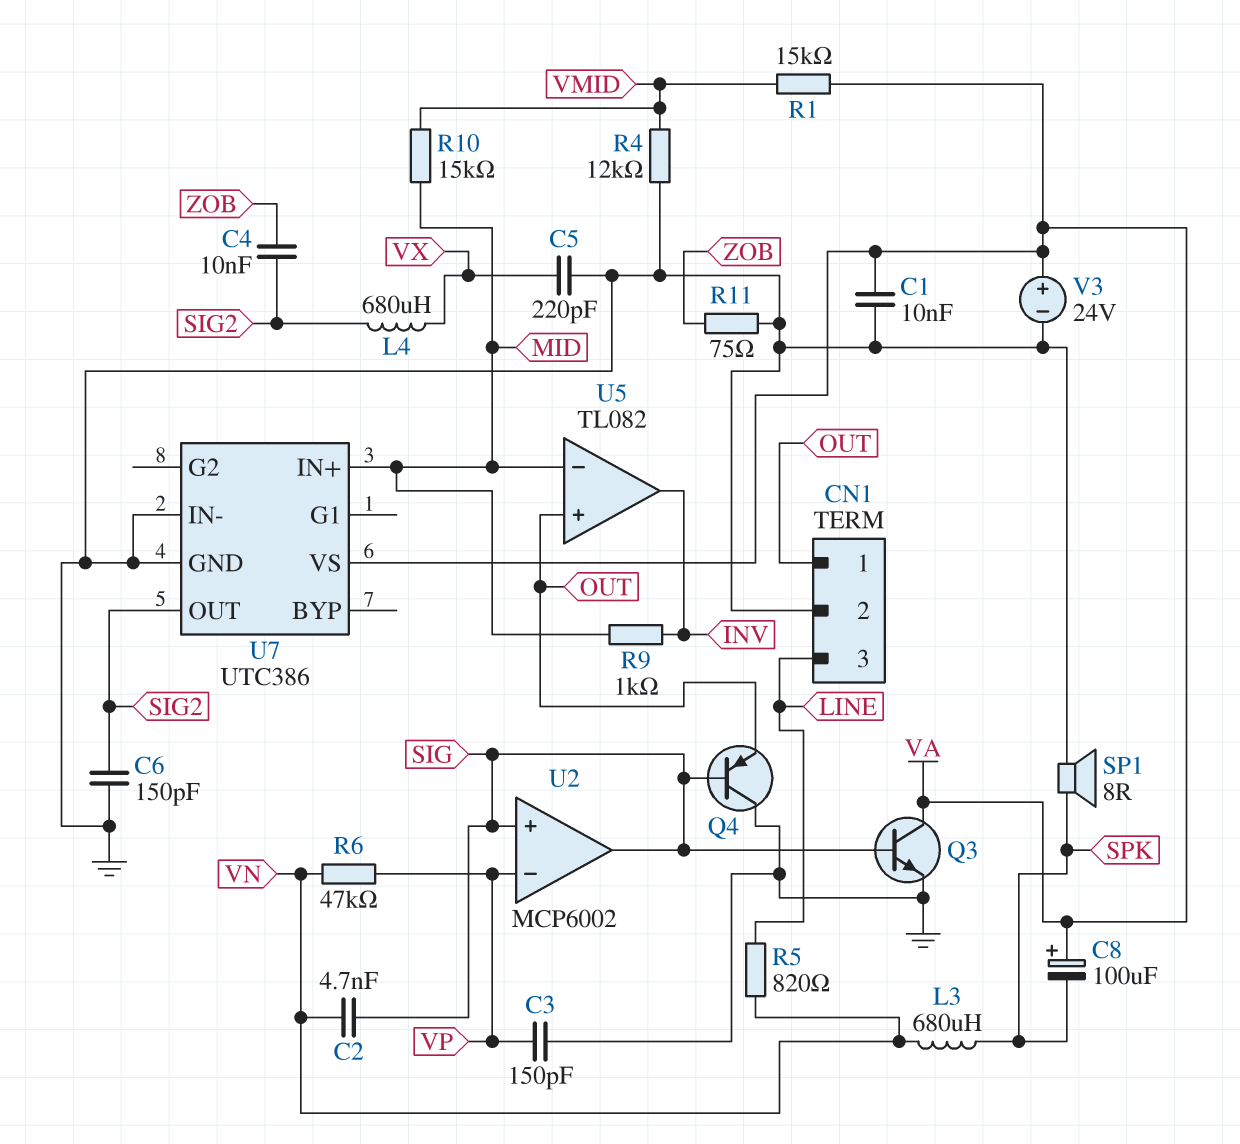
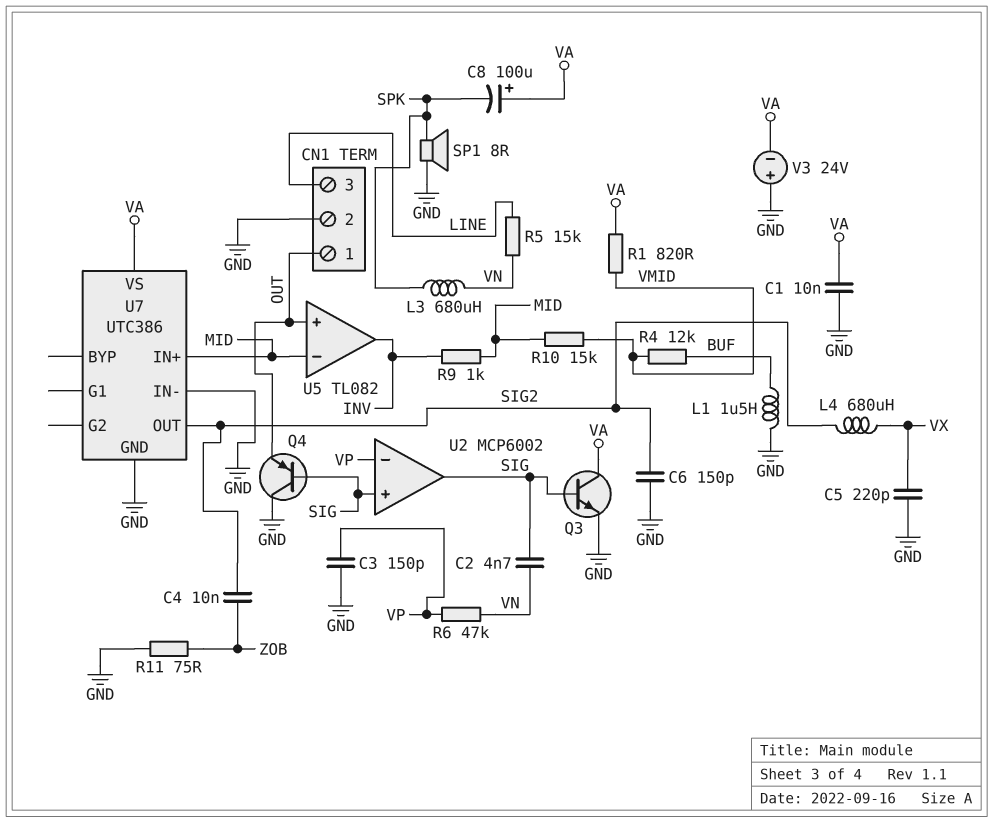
L1: none -> 1.5uH (BUF, GND)
R1: 15k (VA, VMID) -> 820 (VA, VMID)
R4: 12k (GND, VMID) -> 12k (BUF, VMID)
R5: 820 (LINE, VN) -> 15k (LINE, VN)
V3: 24V (plus VA, minus GND) -> 24V (plus GND, minus VA)

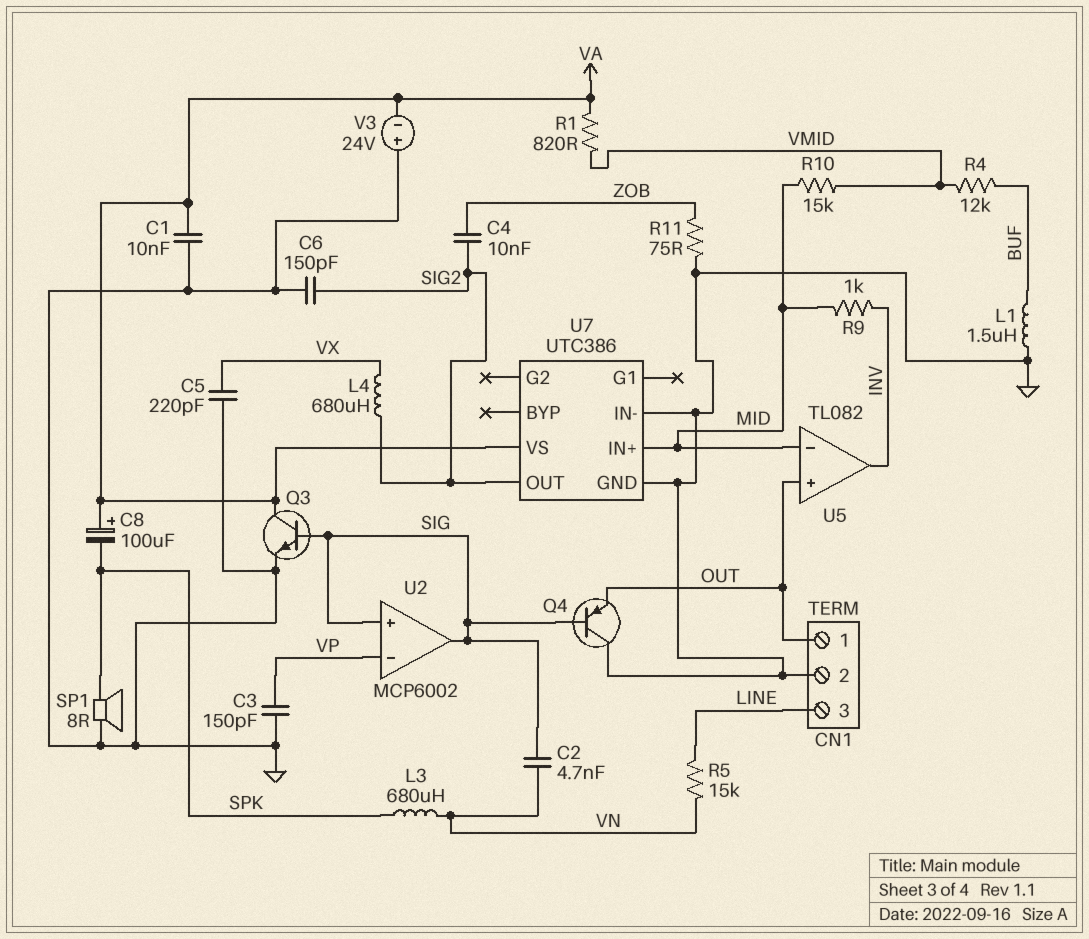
R6: 47k (VN, VP) -> none

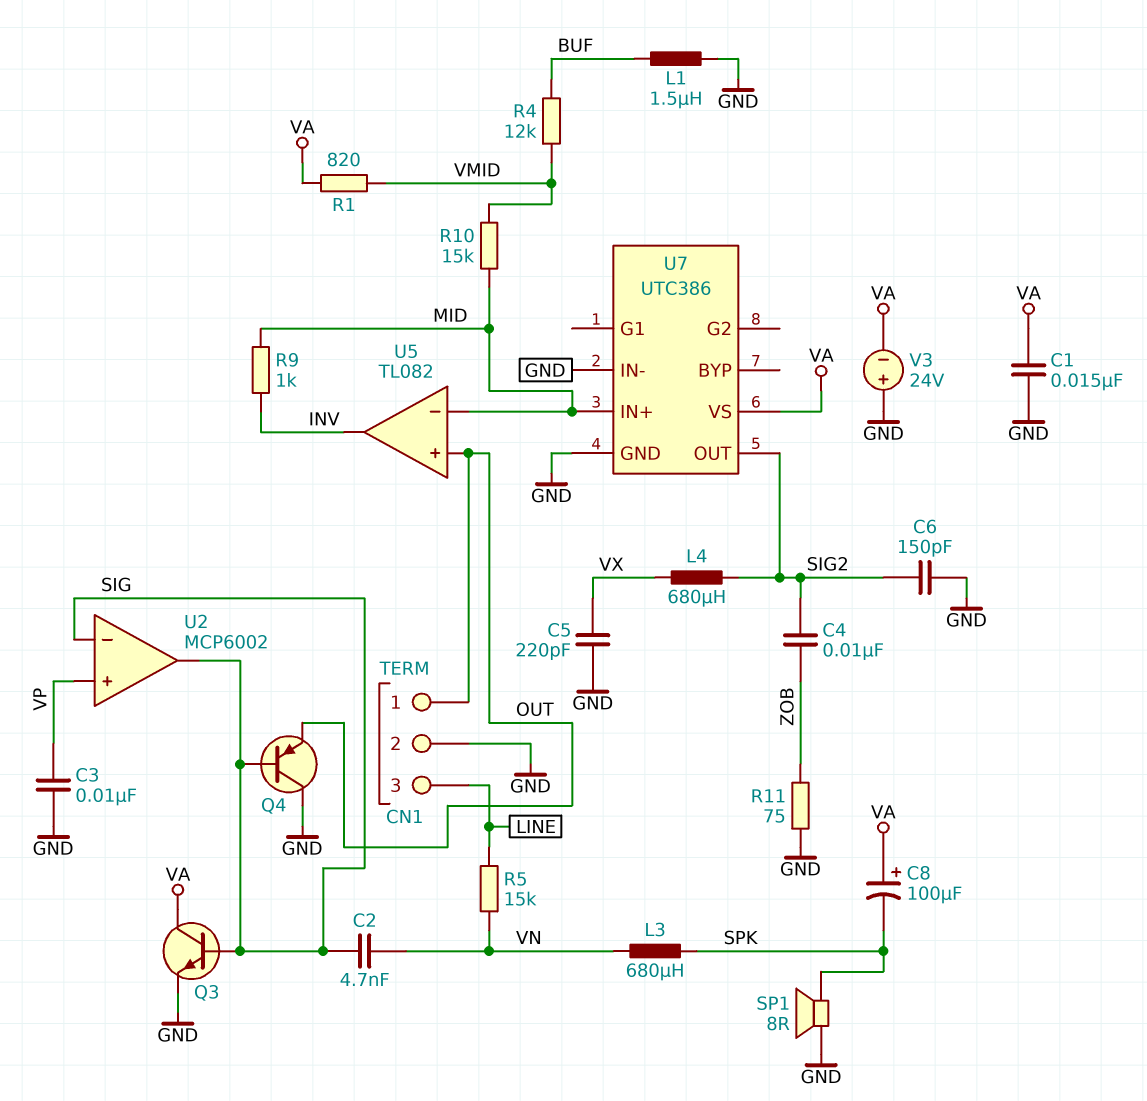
C1: 10nF (GND, VA) -> 15nF (GND, VA)
C3: 150pF (GND, VP) -> 10nF (GND, VP)
U2 pin in+: SIG -> VP
U2 pin in-: VP -> SIG

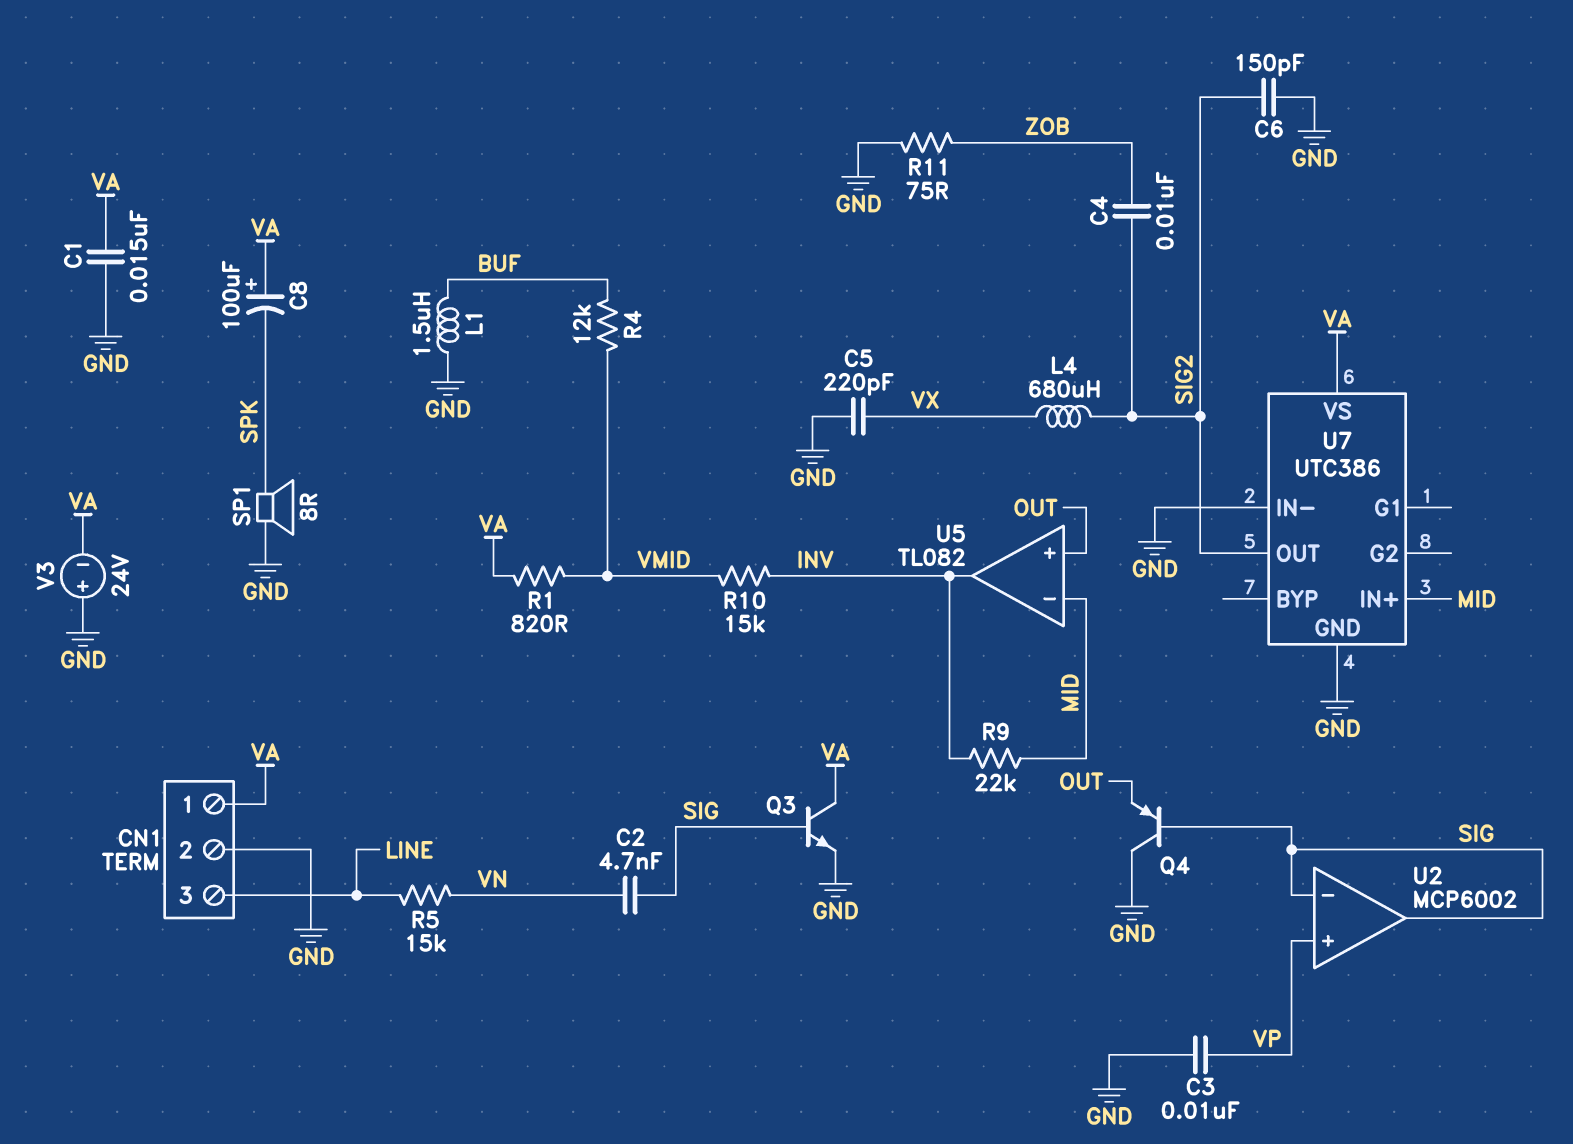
CN1 pin 1: OUT -> VA
L3: 680uH (SPK, VN) -> none
R9: 1k (INV, MID) -> 22k (INV, MID)
R10: 15k (MID, VMID) -> 15k (INV, VMID)

